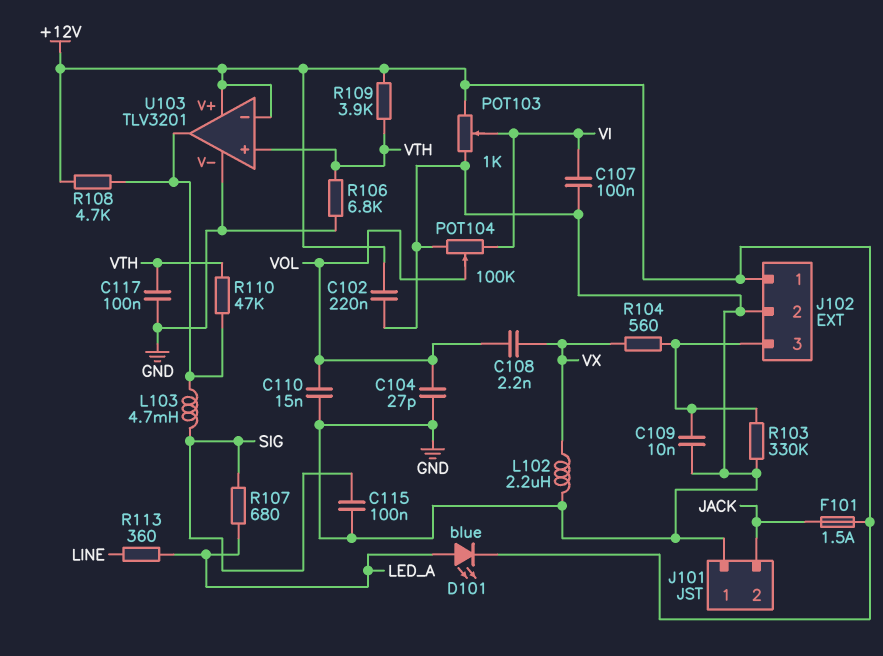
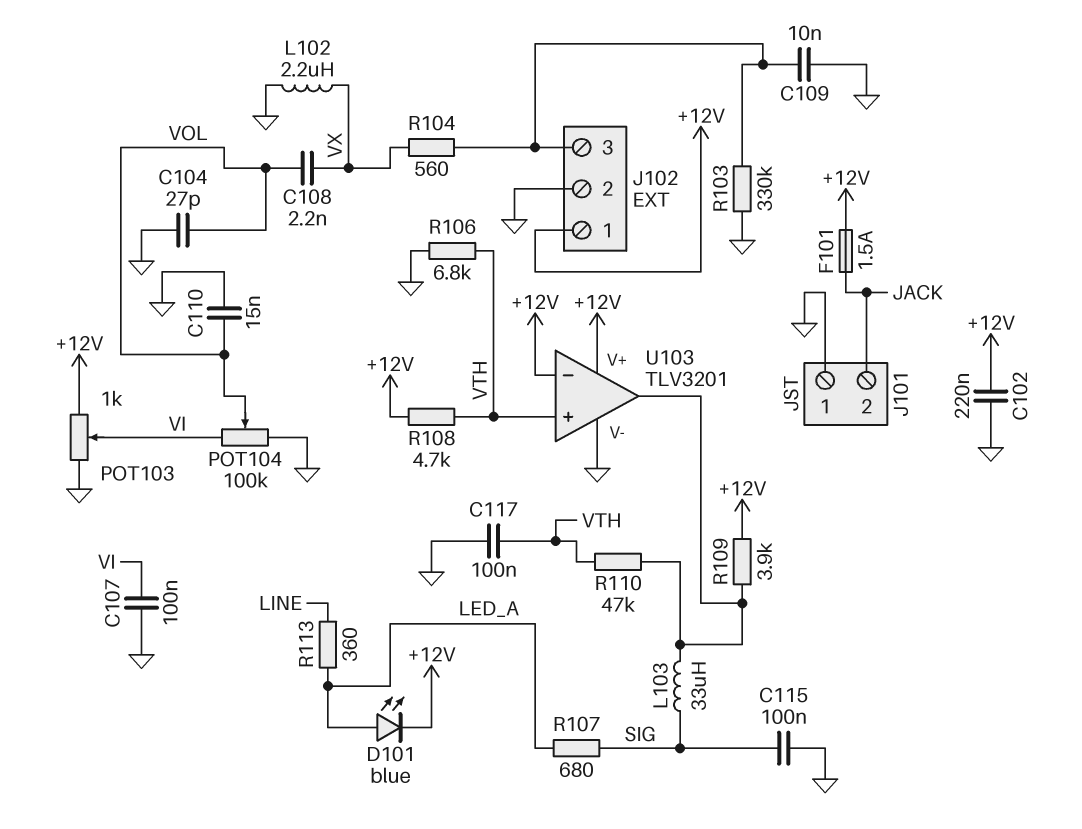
L103: 4.7mH (SIG, U103/out) -> 33uH (SIG, U103/out)
R108: 4.7k (+12V, U103/out) -> 4.7k (+12V, VTH)
R109: 3.9k (+12V, VTH) -> 3.9k (+12V, U103/out)

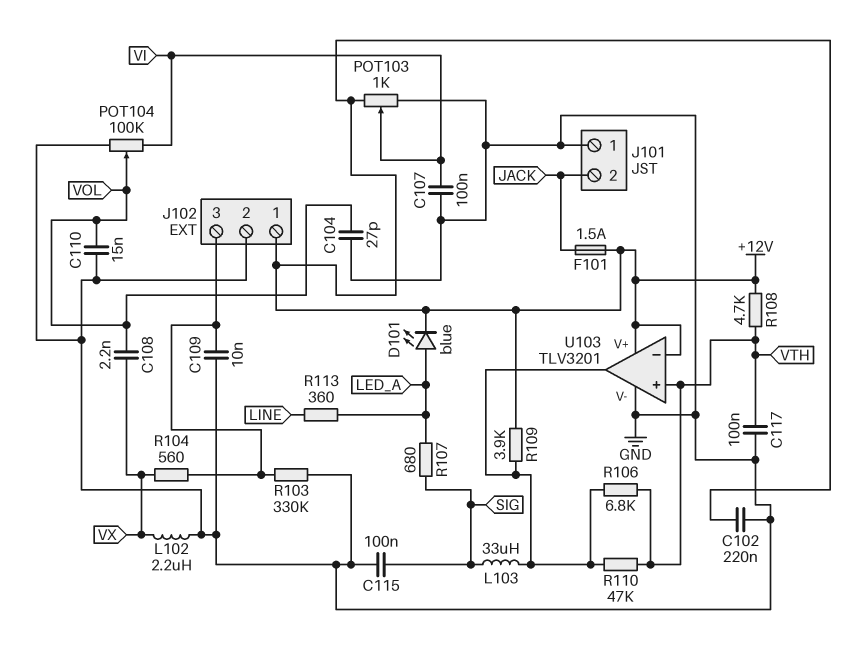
R106: 6.8k (GND, VTH) -> 6.8k (U103/out, VTH)

